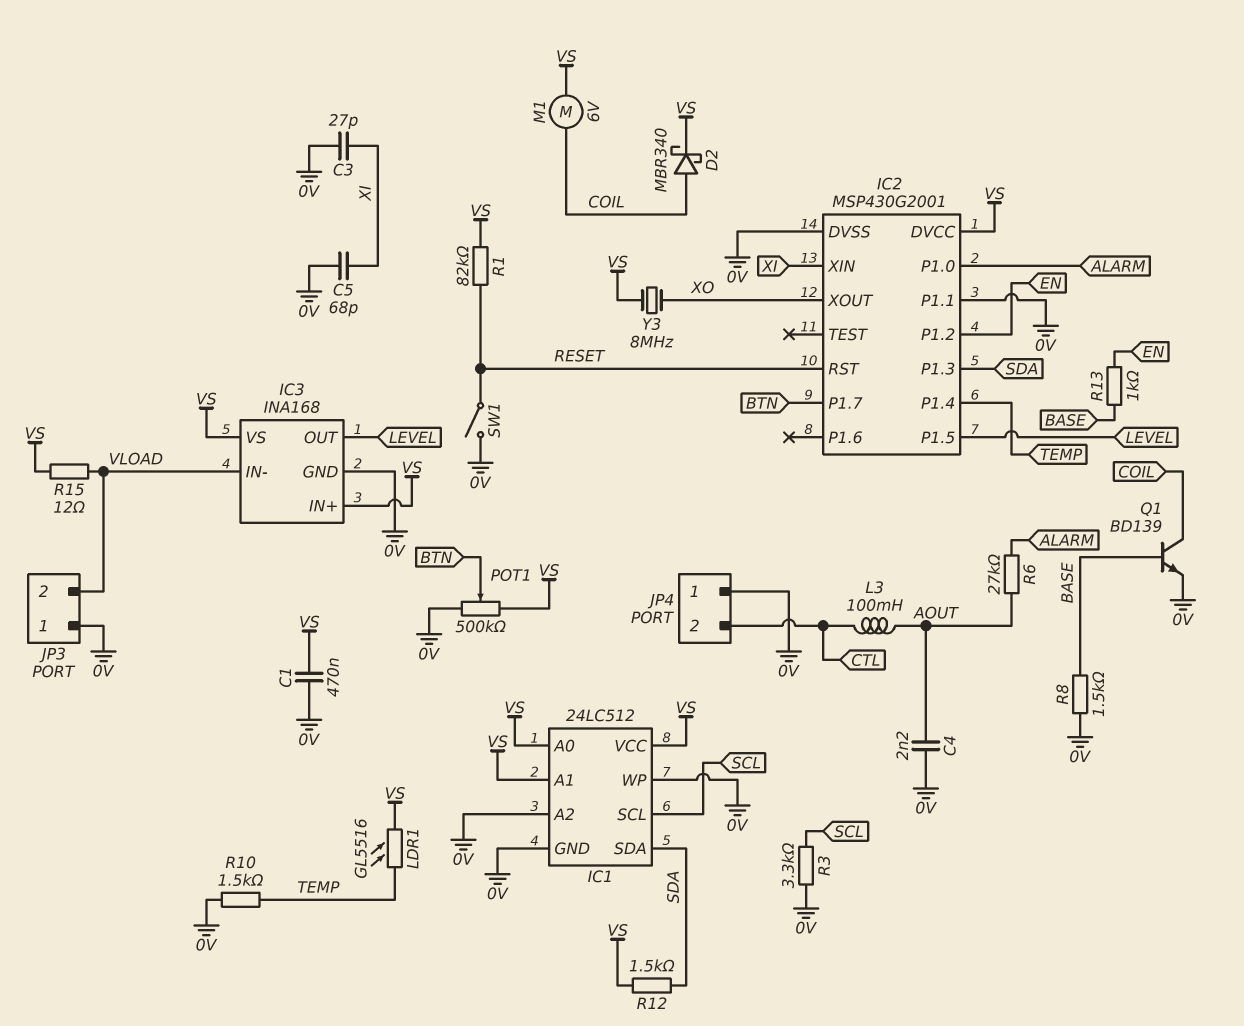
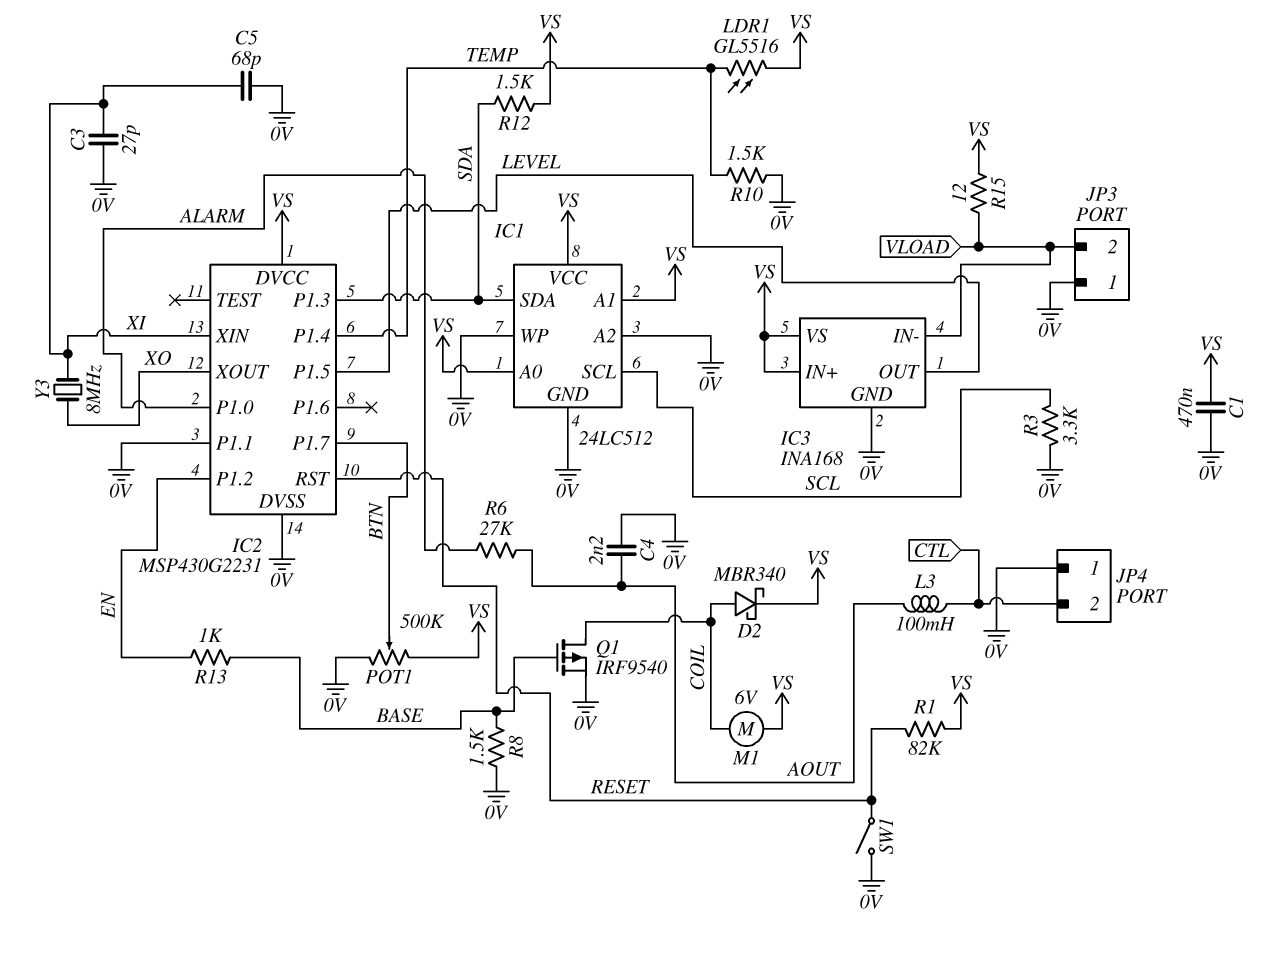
IC2: MSP430G2001 -> MSP430G2231
Q1: NPN BD139 (B BASE, C COIL, E 0V) -> PMOS IRF9540 (G BASE, D COIL, S 0V)
Y3: 8MHz (VS, XO) -> 8MHz (XI, XO)

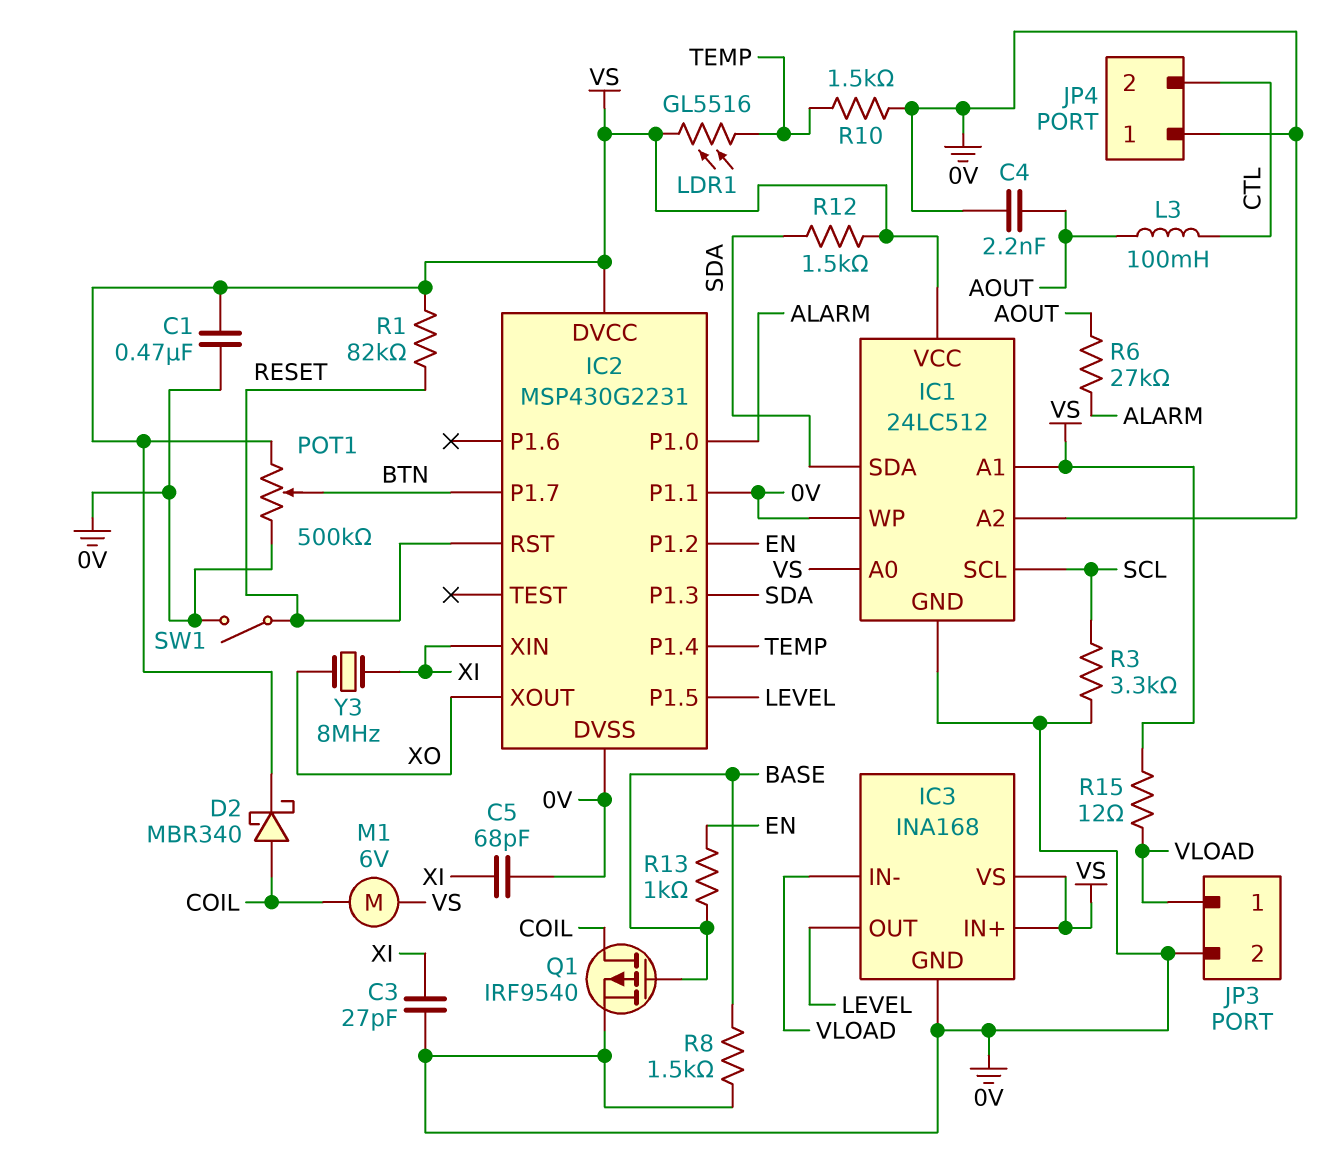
JP3 pin 1: 0V -> VLOAD
JP3 pin 2: VLOAD -> 0V

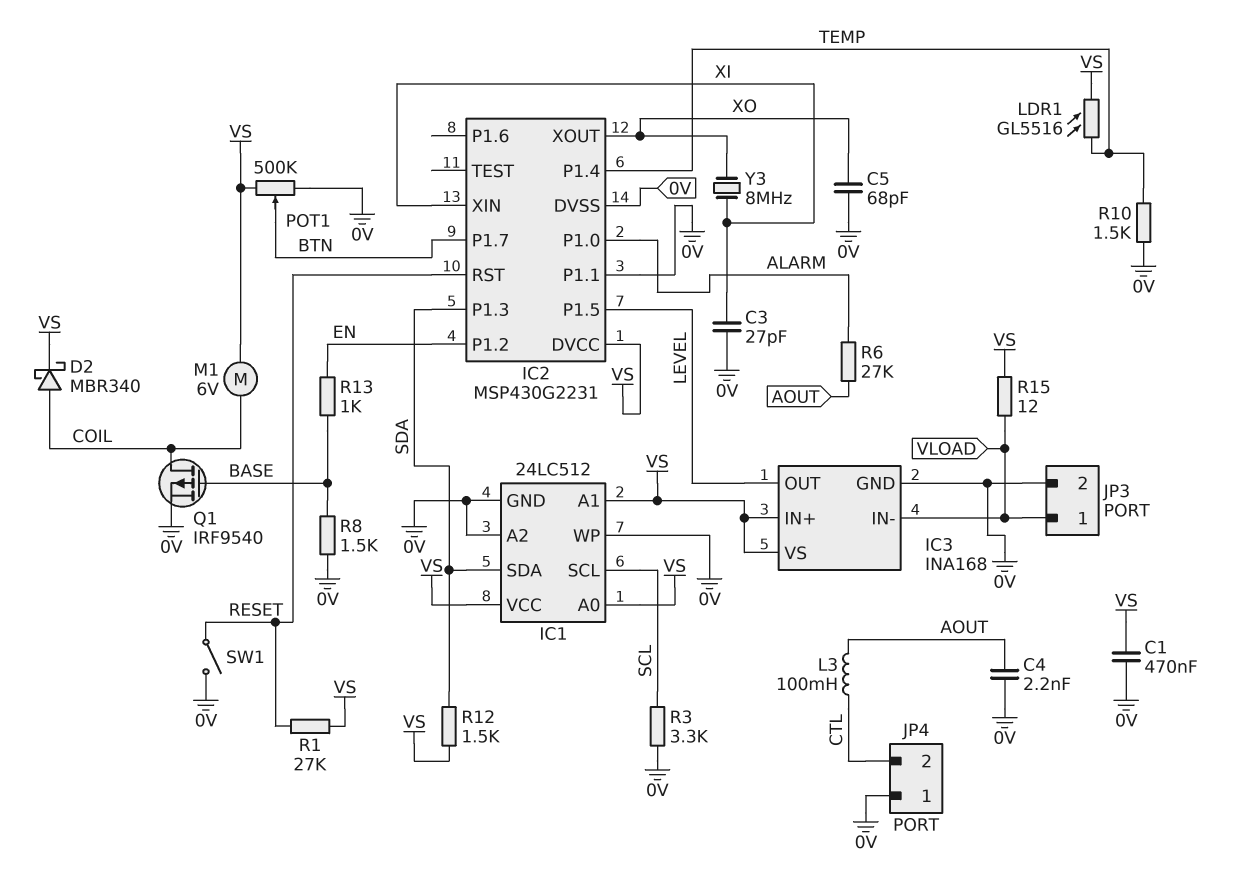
C5: 68pF (0V, XI) -> 68pF (0V, XO)
R1: 82k (RESET, VS) -> 27k (RESET, VS)

